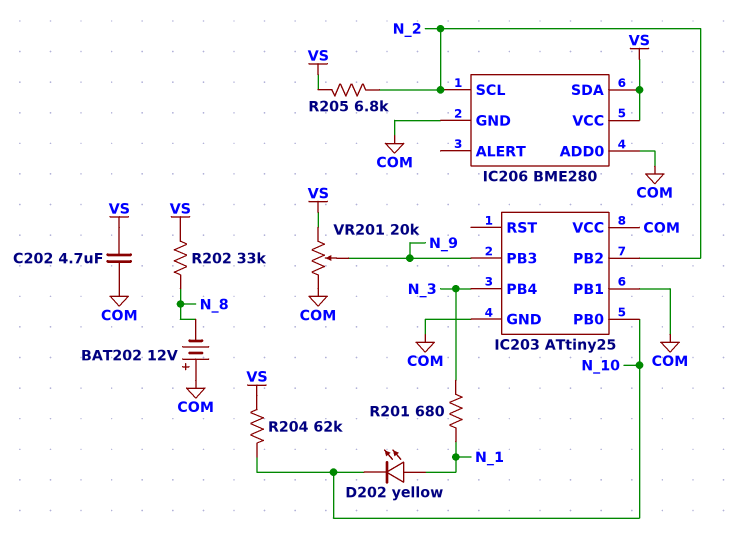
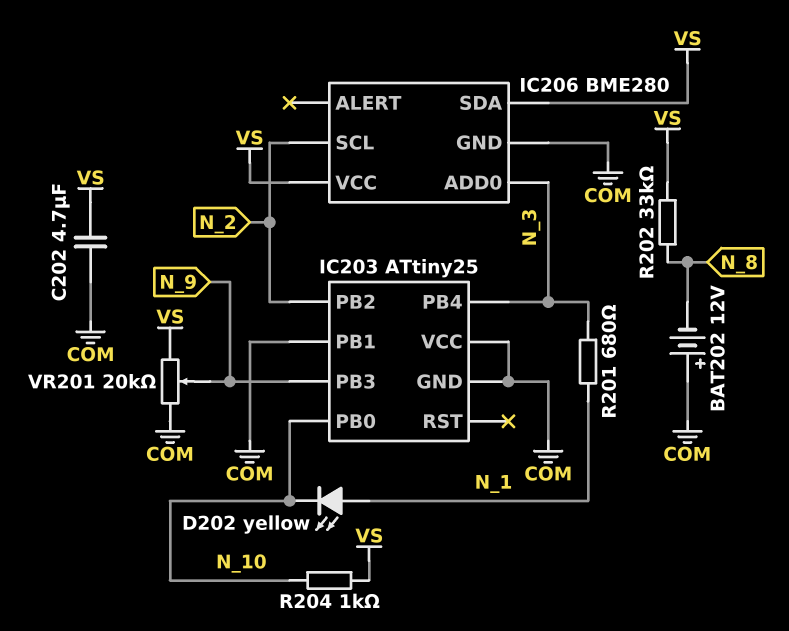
IC206 pin ADD0: COM -> N_3
R204: 62k (N_10, VS) -> 1k (N_10, VS)
R205: 6.8k (N_2, VS) -> none

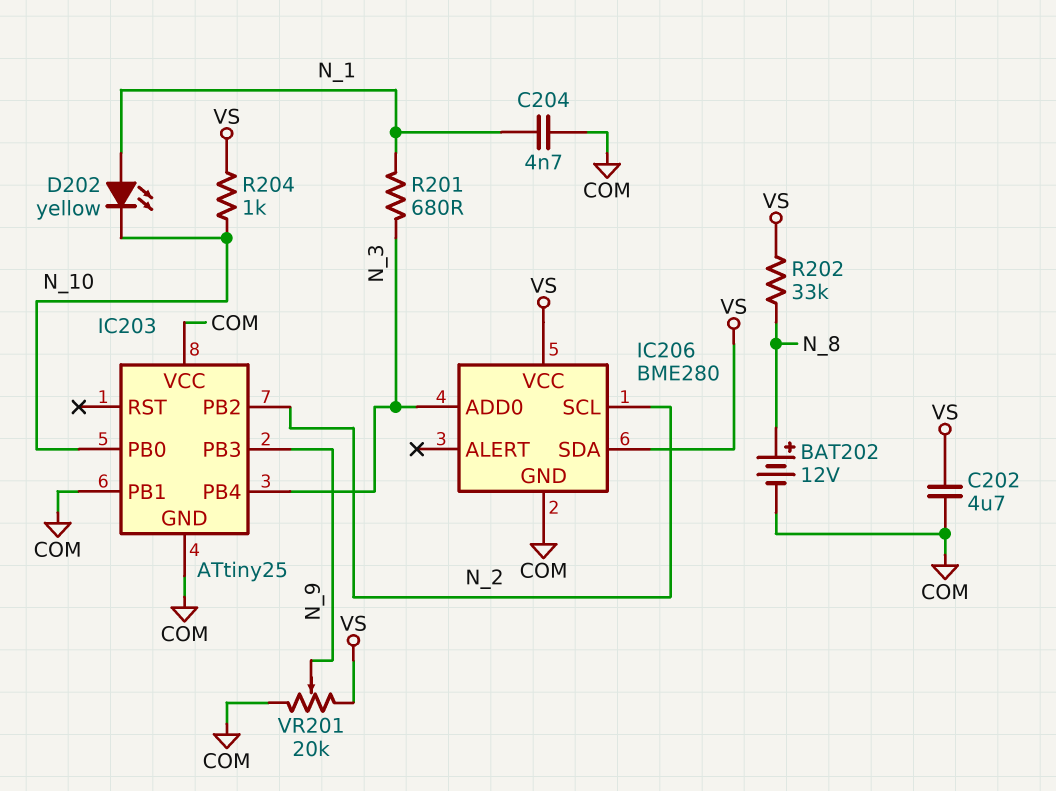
BAT202: 12V (plus COM, minus N_8) -> 12V (plus N_8, minus COM)
C204: none -> 4.7nF (COM, N_1)

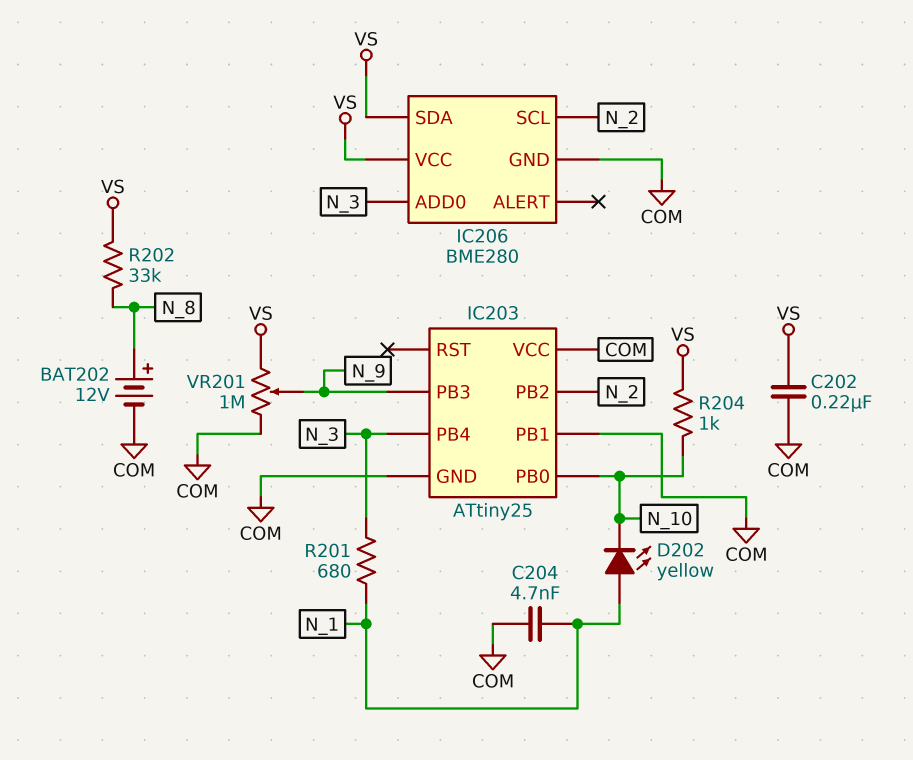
C202: 4.7uF (COM, VS) -> 220nF (COM, VS)
VR201: 20k (COM, VS, wiper N_9) -> 1M (COM, VS, wiper N_9)

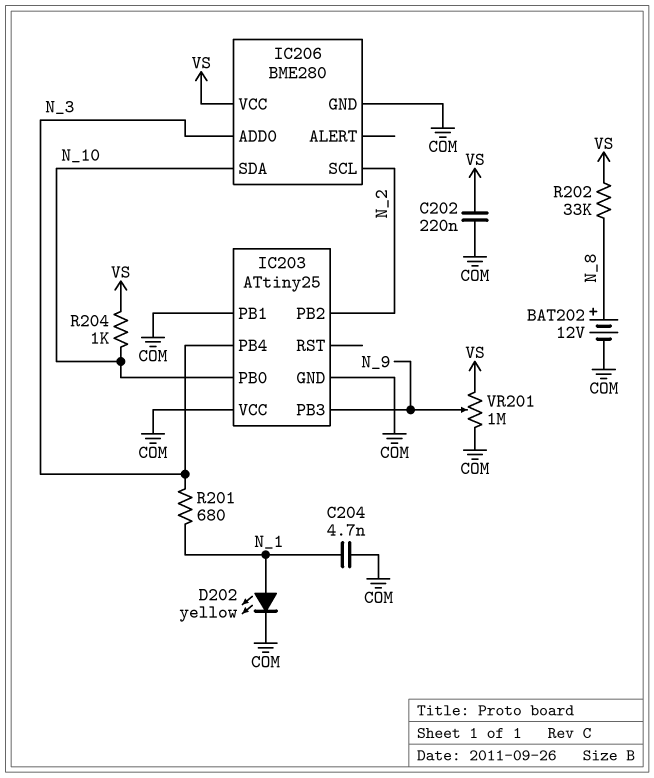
D202: LED yellow (A N_1, K N_10) -> LED yellow (A N_1, K COM)
IC206 pin SDA: VS -> N_10

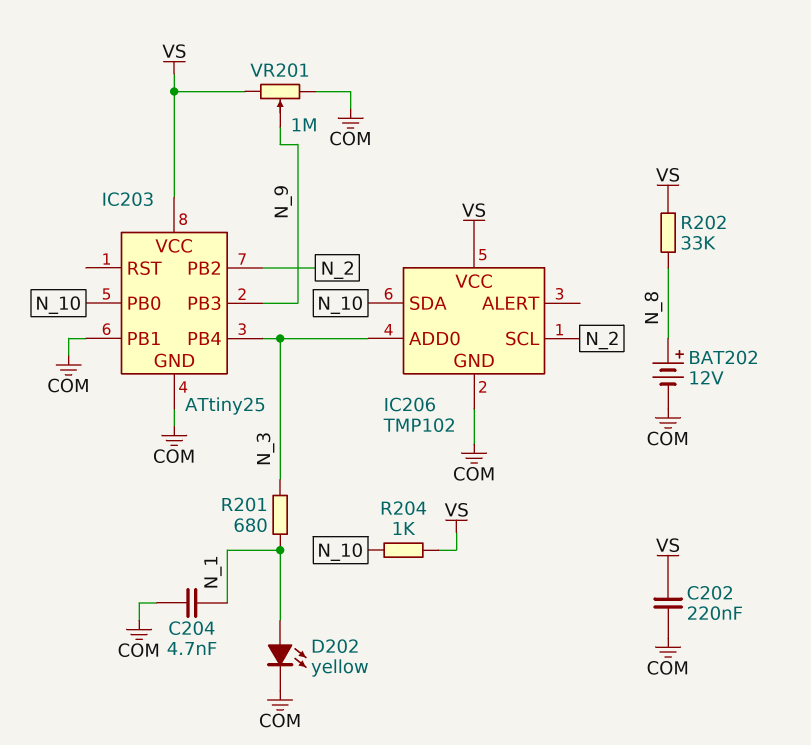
IC203 pin VCC: COM -> VS
IC206: BME280 -> TMP102

